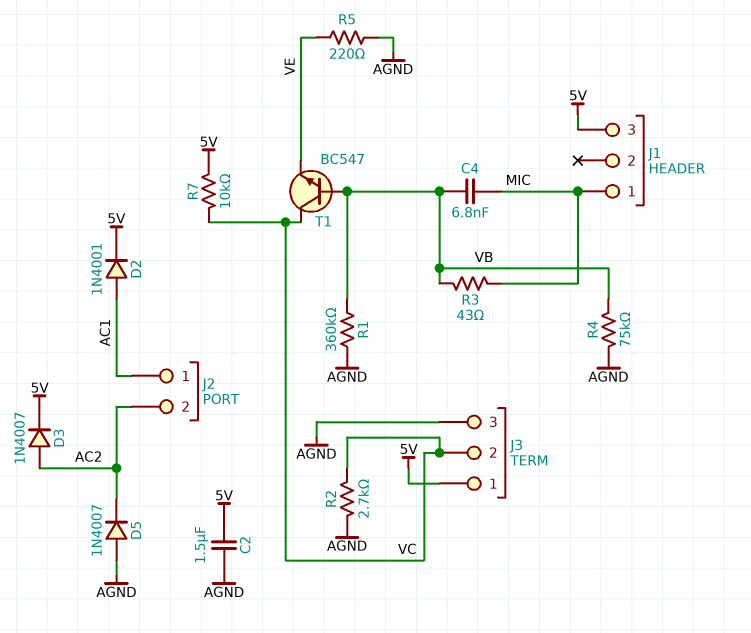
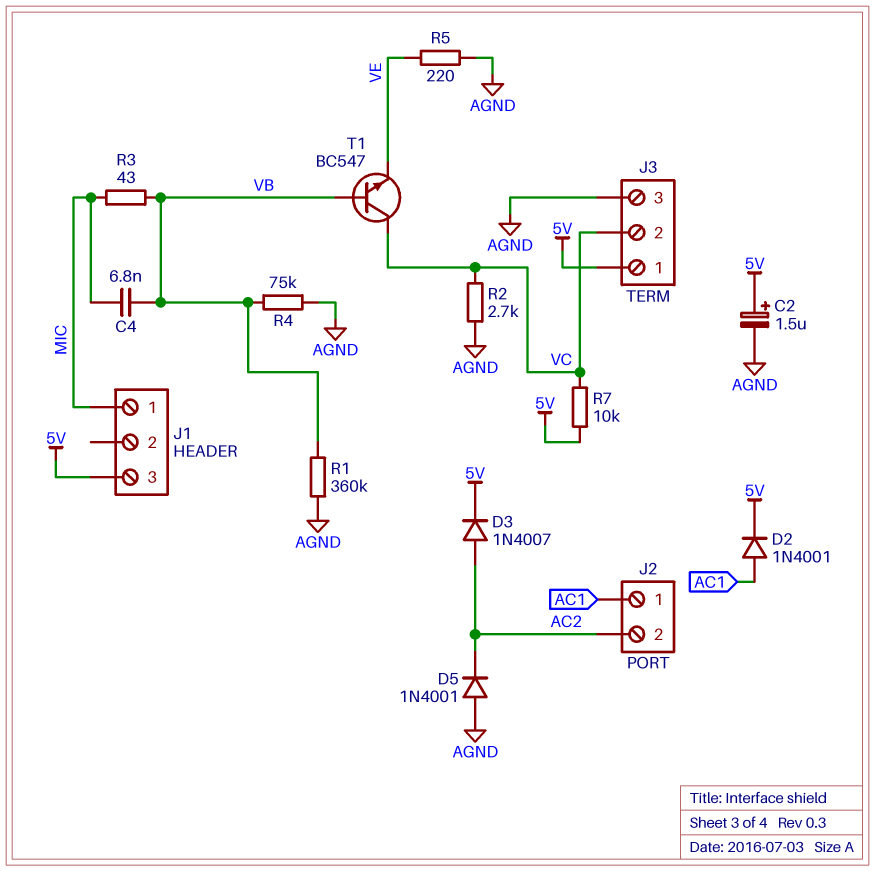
C2: 1.5uF (5V, AGND) -> 1.5uF (plus 5V, minus AGND)
D5: diode 1N4007 (A AGND, K AC2) -> diode 1N4001 (A AGND, K AC2)

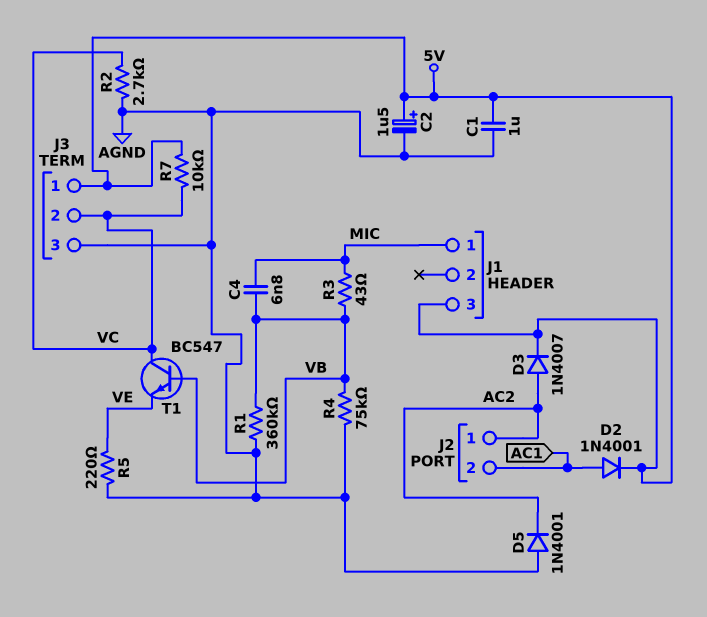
C1: none -> 1uF (5V, AGND)
J2 pin 1: AC1 -> AC2
J2 pin 2: AC2 -> AC1

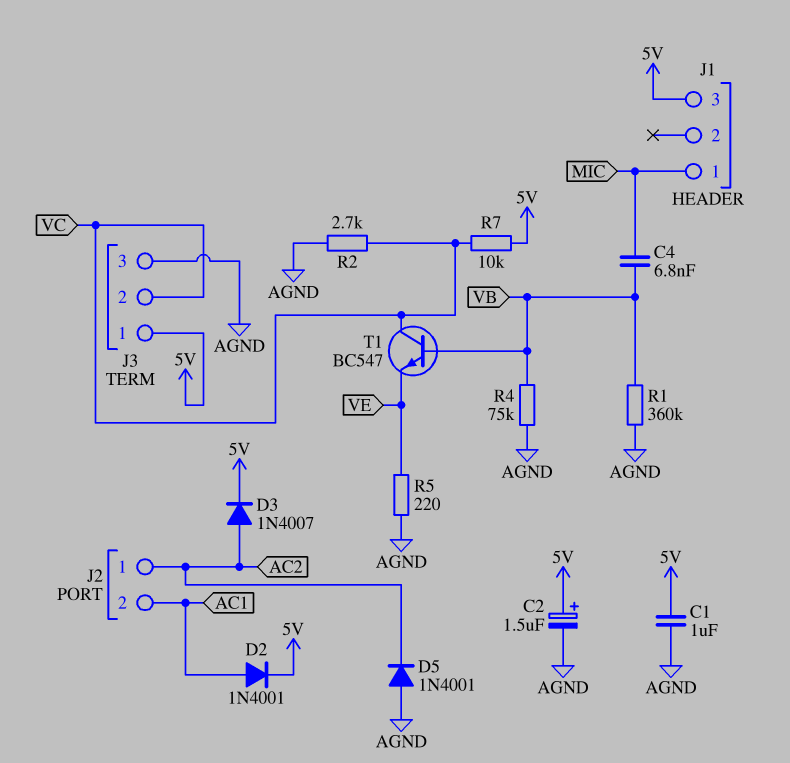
R3: 43 (MIC, VB) -> none

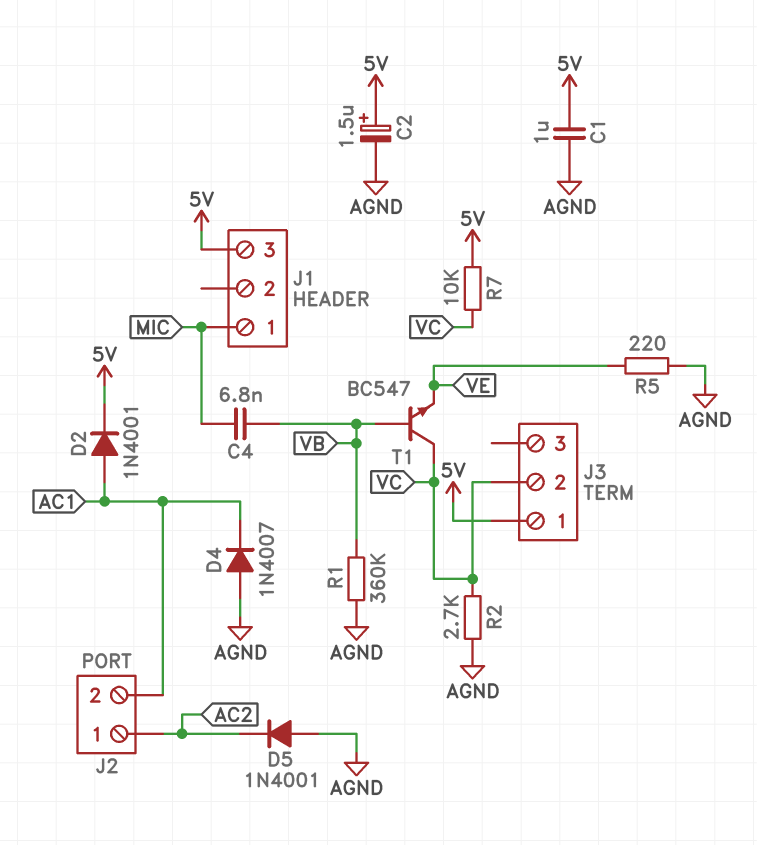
D3: diode 1N4007 (A AC2, K 5V) -> none
D4: none -> diode 1N4007 (A AGND, K AC1)
J3 pin 3: AGND -> none
R4: 75k (AGND, VB) -> none

